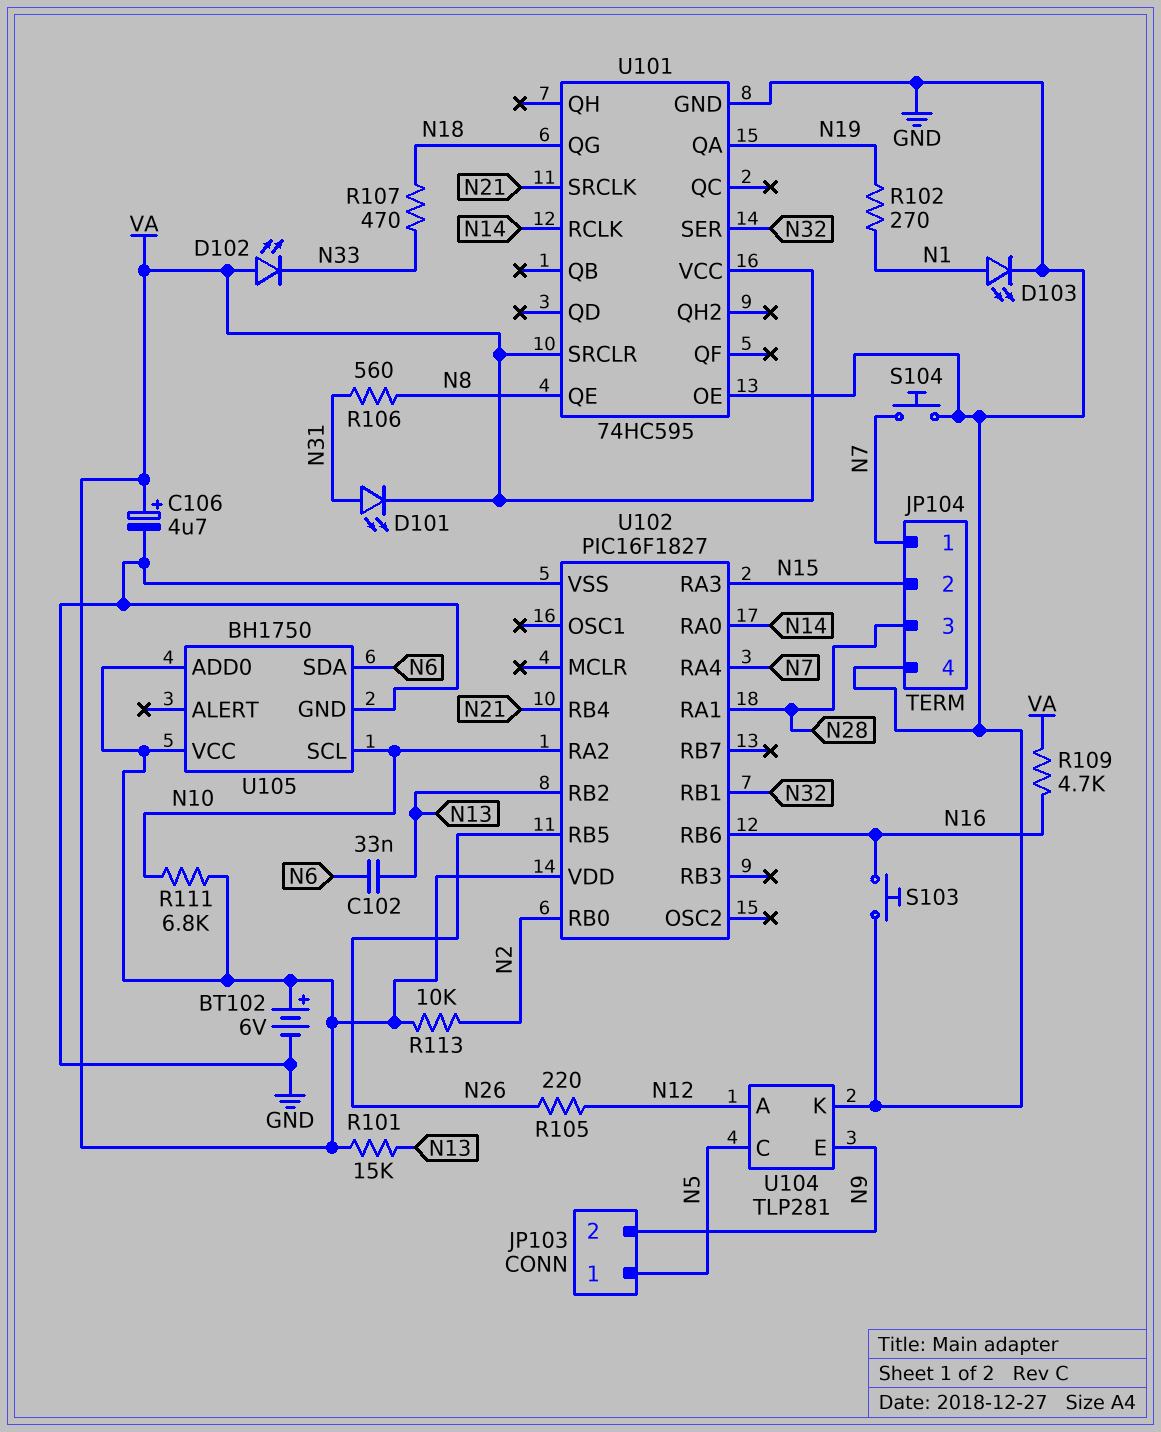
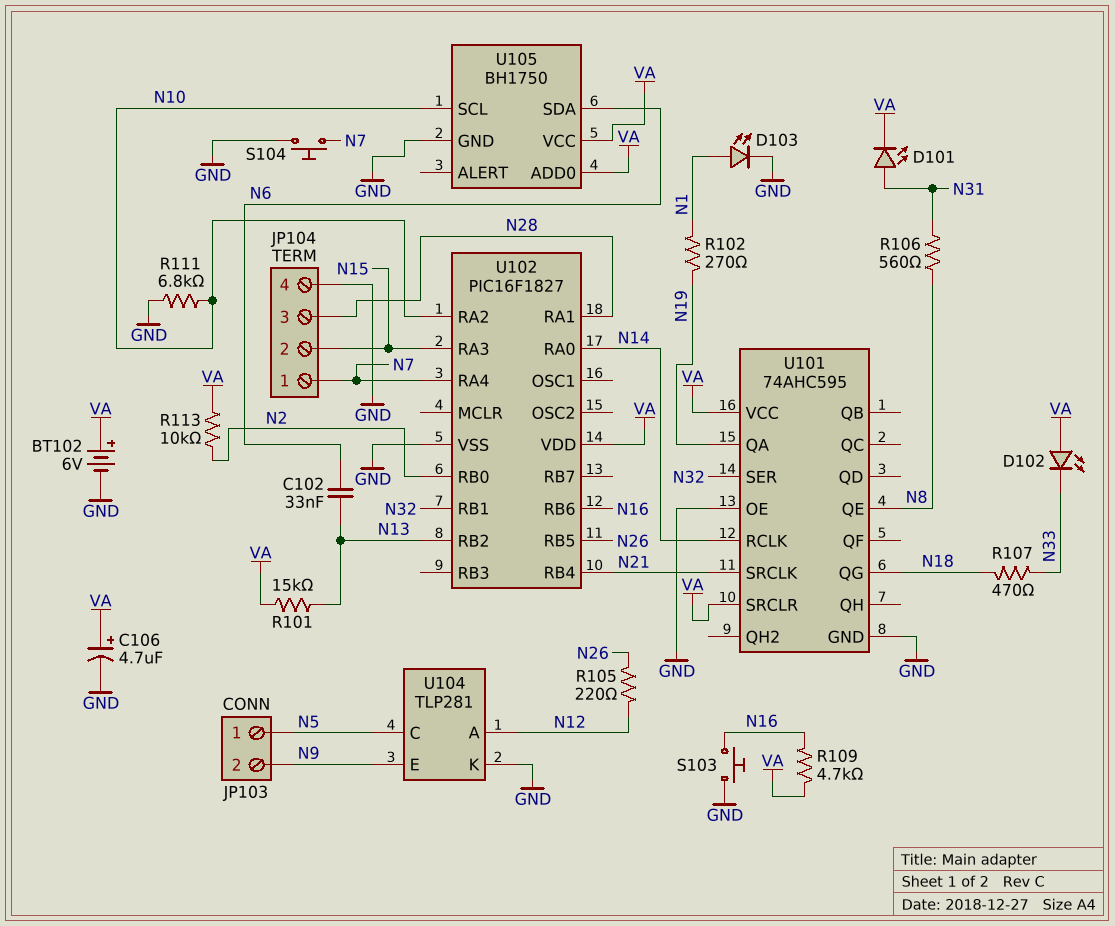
R111: 6.8k (N10, VA) -> 6.8k (GND, N10)
U101: 74HC595 -> 74AHC595

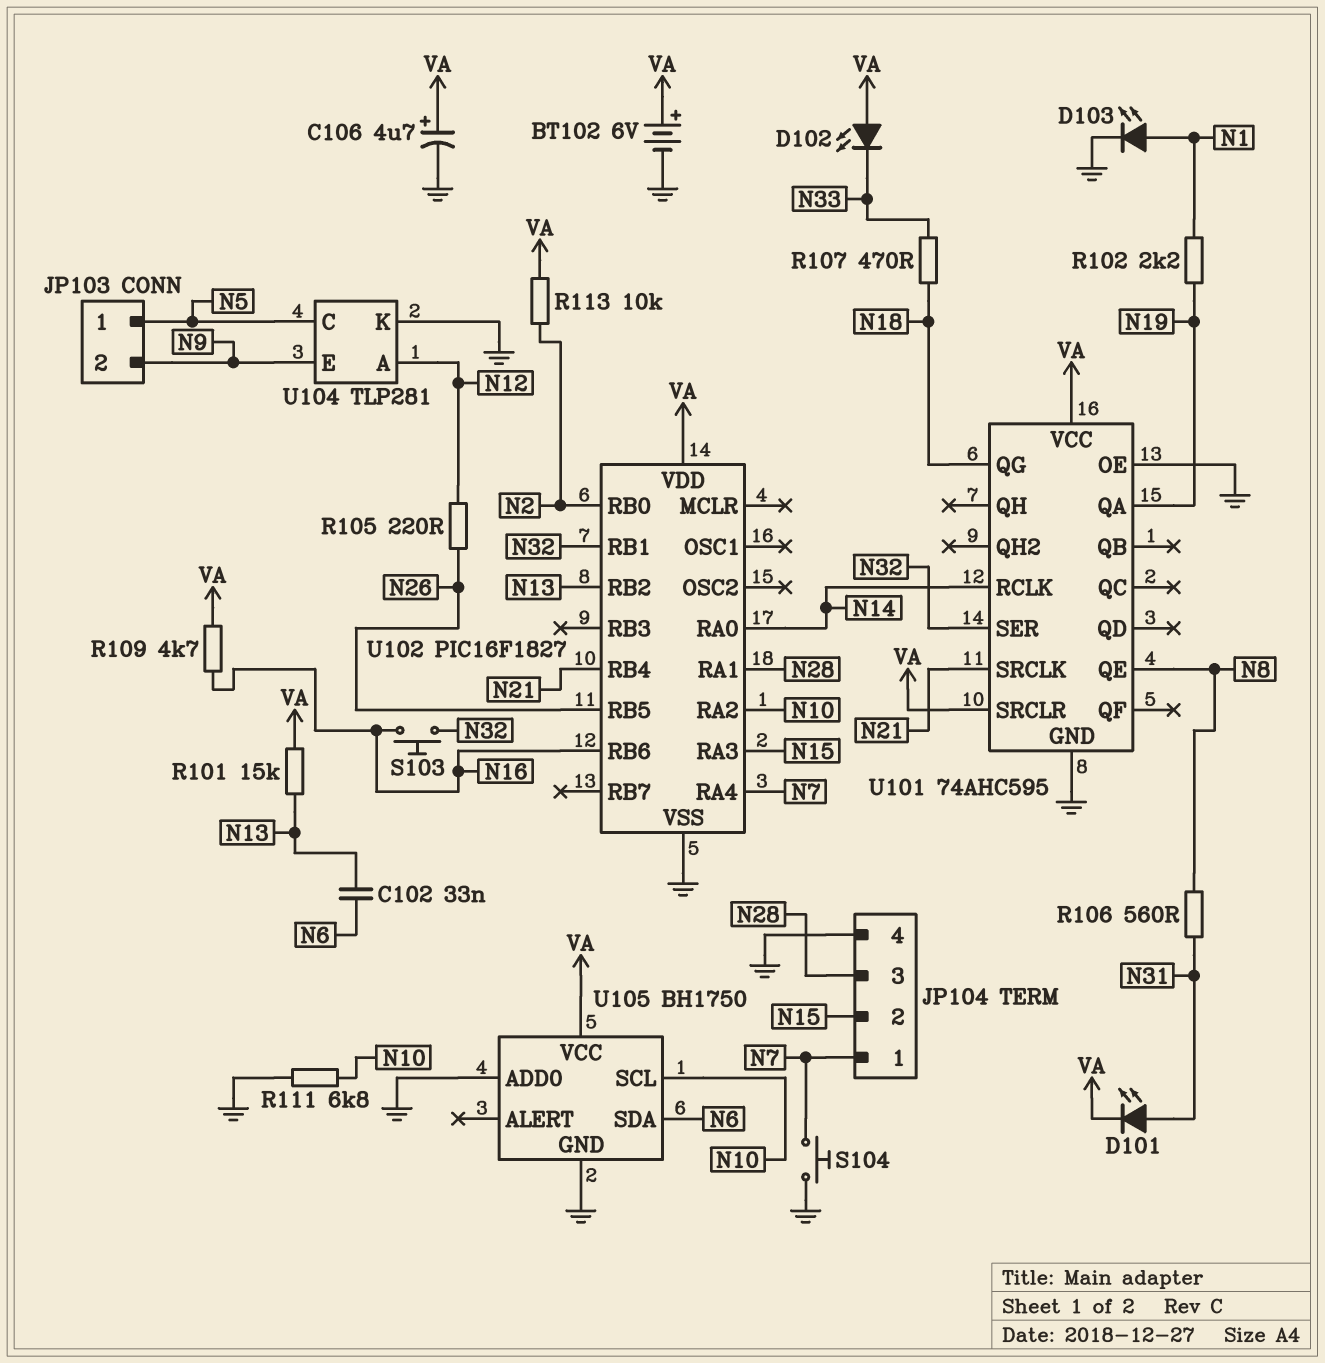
R102: 270 (N1, N19) -> 2.2k (N1, N19)
S103: button (GND, N16) -> button (N16, N32)
U105 pin ADD0: VA -> GND

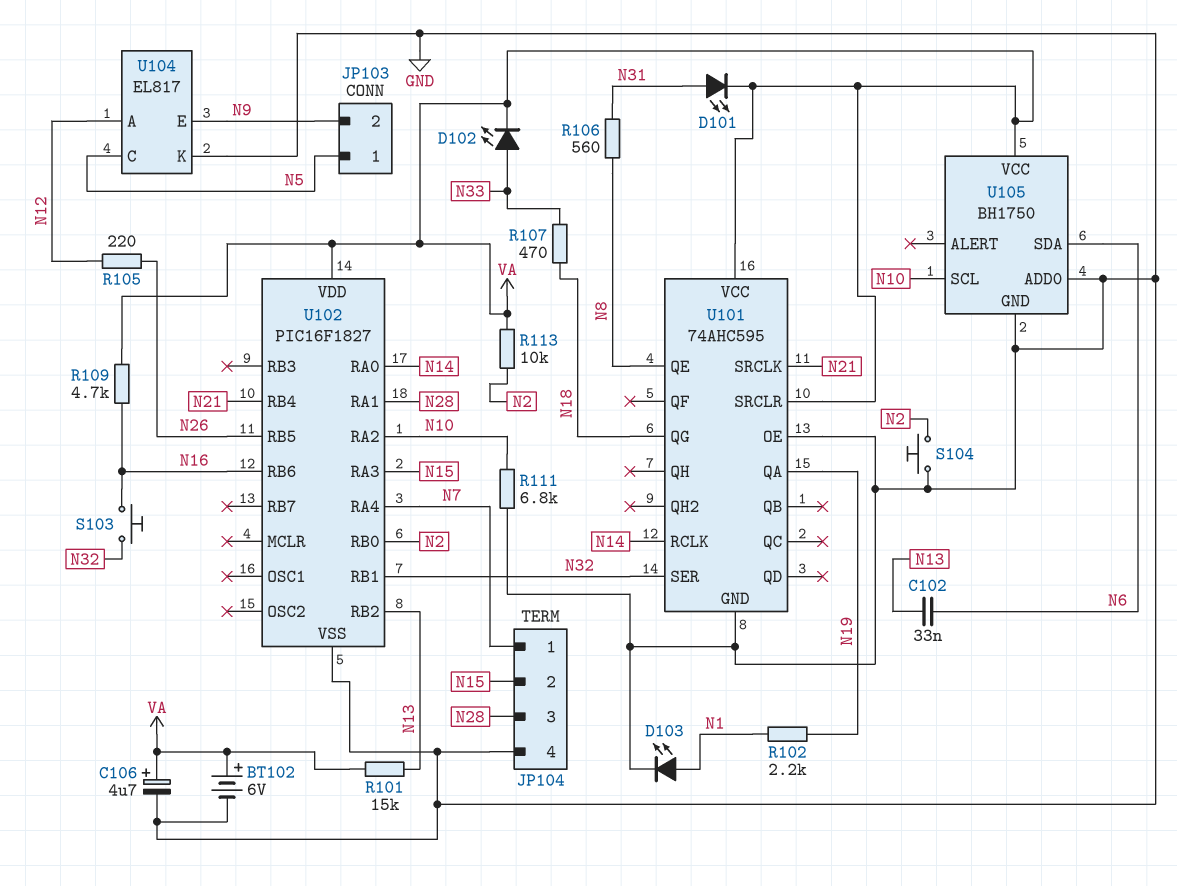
D102: LED (A VA, K N33) -> LED (A N33, K VA)
S104: button (GND, N7) -> button (GND, N2)
U104: TLP281 -> EL817

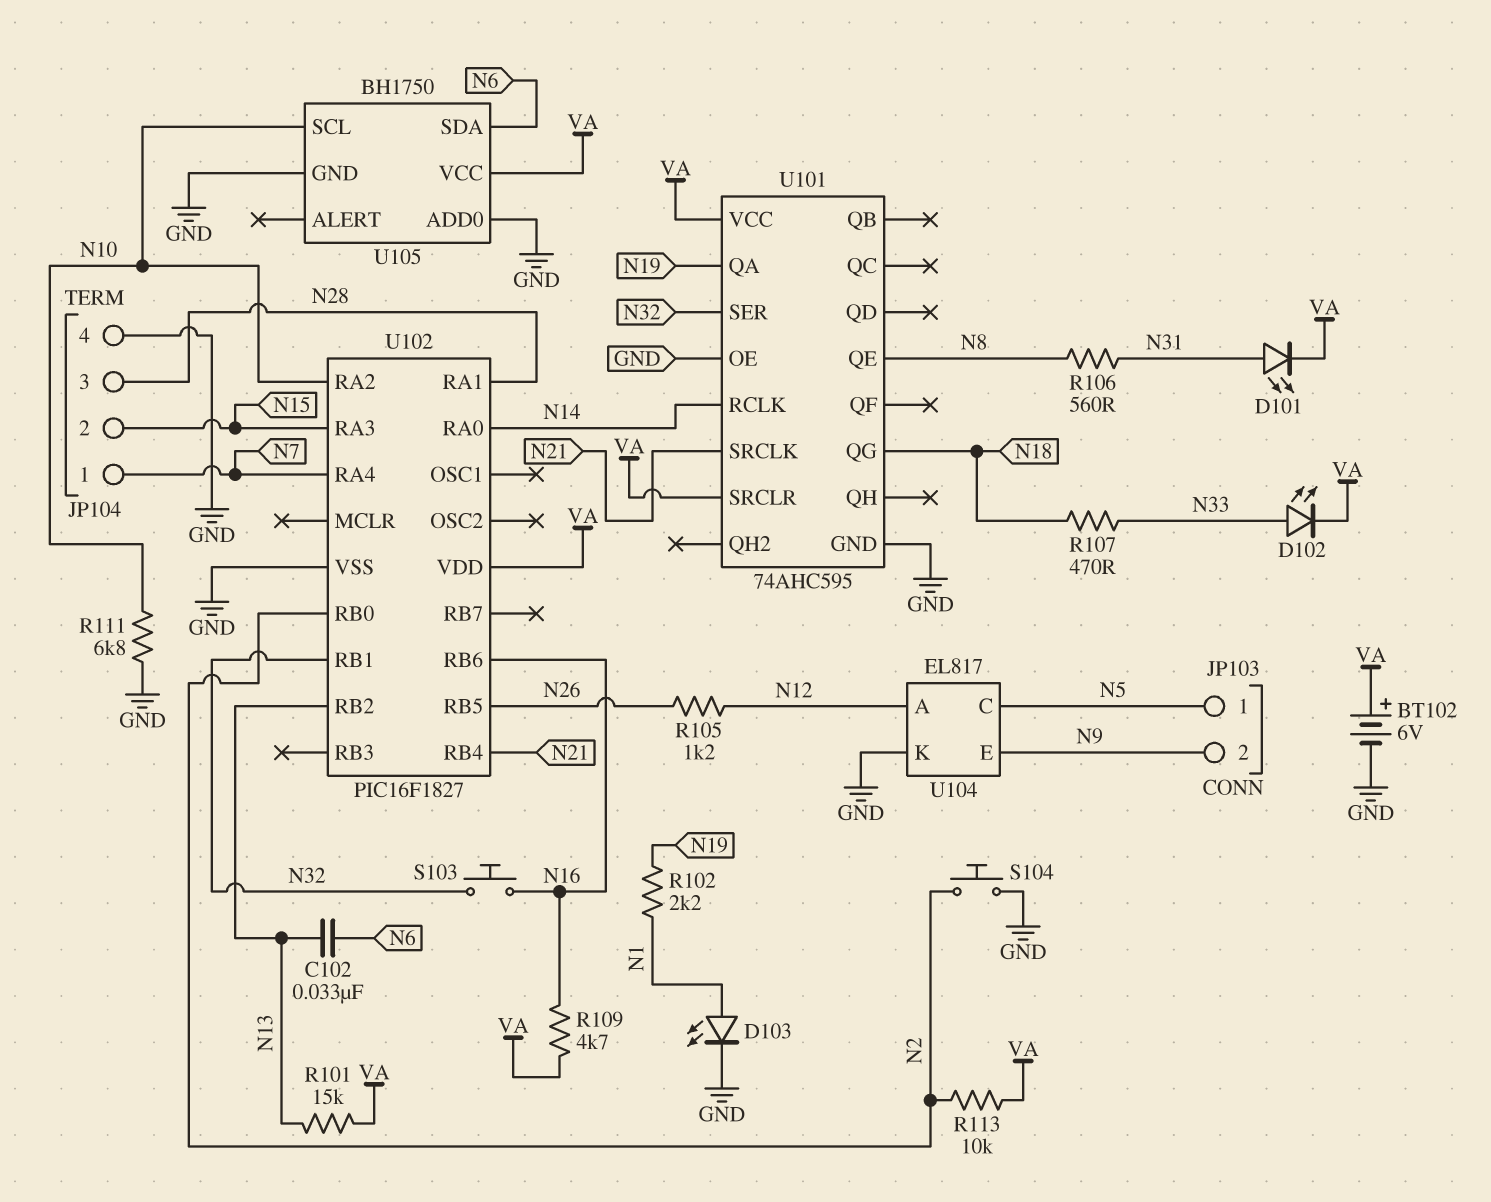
C106: 4.7uF (plus VA, minus GND) -> none
R105: 220 (N12, N26) -> 1.2k (N12, N26)

